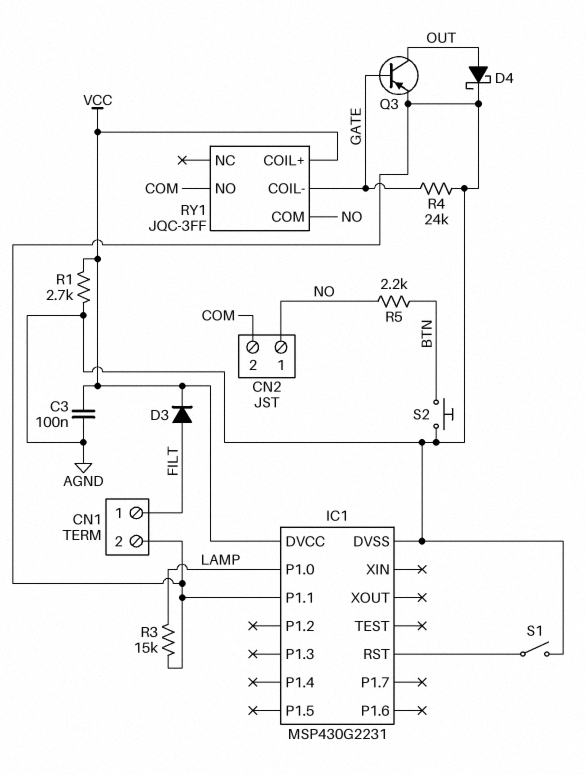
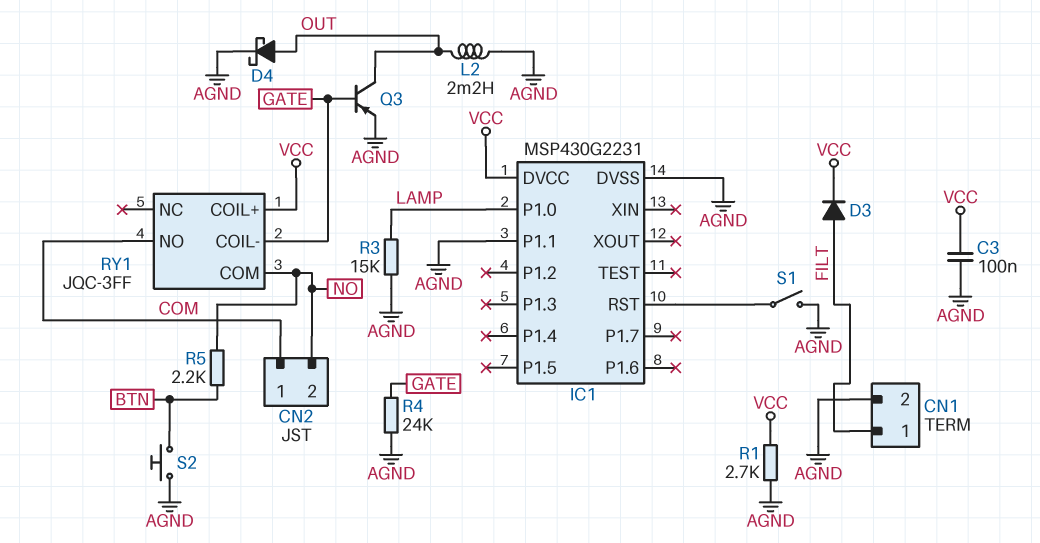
CN2 pin 1: NO -> COM
CN2 pin 2: COM -> NO
L2: none -> 2.2mH (AGND, OUT)

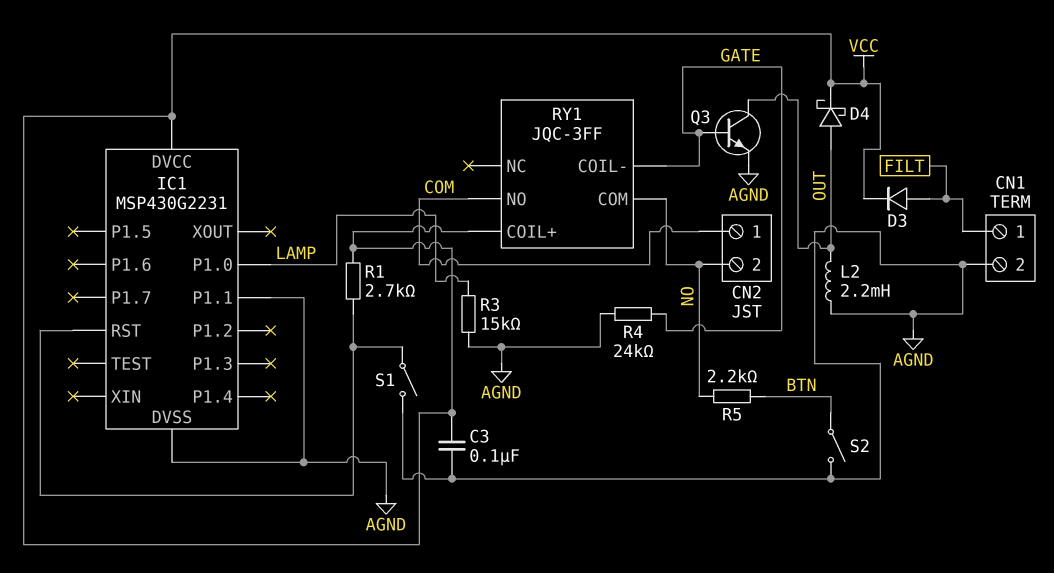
D4: schottky (A OUT, K AGND) -> schottky (A OUT, K VCC)
Q3: PNP (B GATE, C OUT, E AGND) -> NPN (B GATE, C OUT, E AGND)
R1: 2.7k (AGND, VCC) -> 2.7k (IC1/RST, VCC)
S2: button (AGND, BTN) -> switch (AGND, BTN)

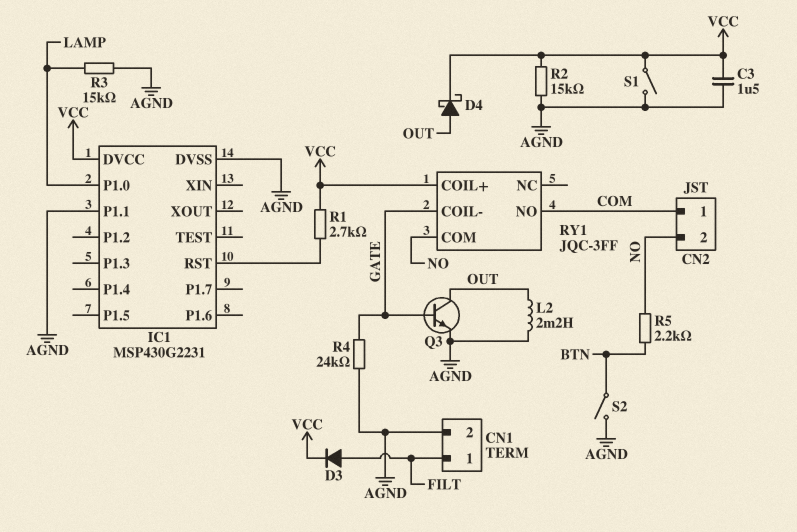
C3: 100nF (AGND, VCC) -> 1.5uF (AGND, VCC)
R2: none -> 15k (AGND, VCC)
S1: switch (AGND, IC1/RST) -> switch (AGND, VCC)

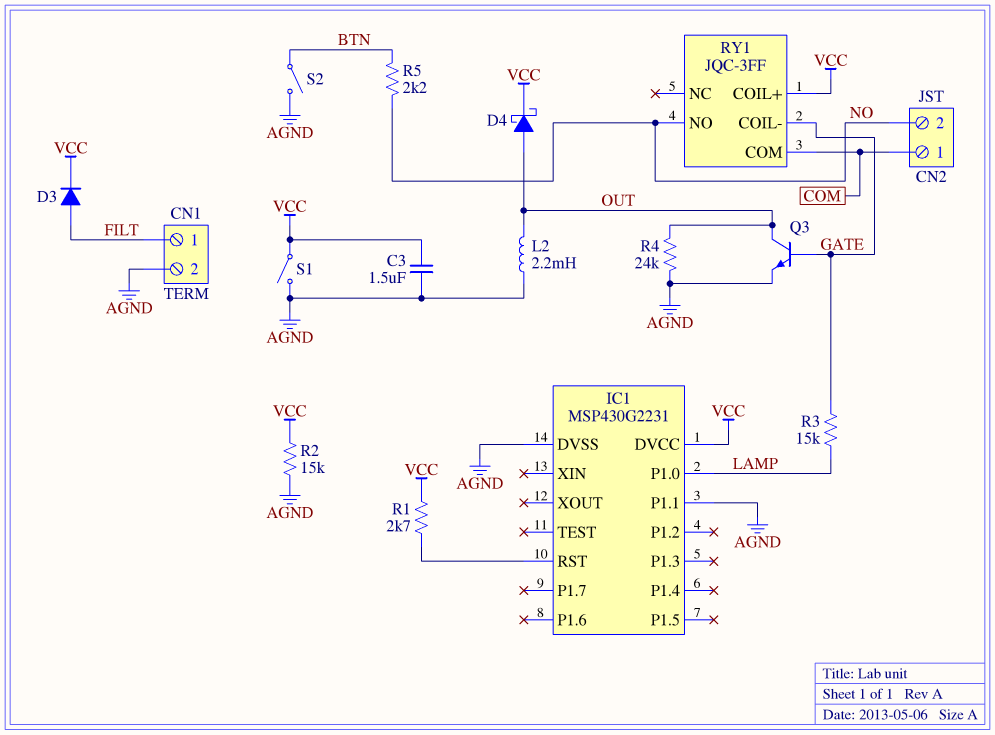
R3: 15k (AGND, LAMP) -> 15k (GATE, LAMP)
R4: 24k (AGND, GATE) -> 24k (AGND, OUT)
RY1 pin COM: NO -> COM
RY1 pin NO: COM -> NO

